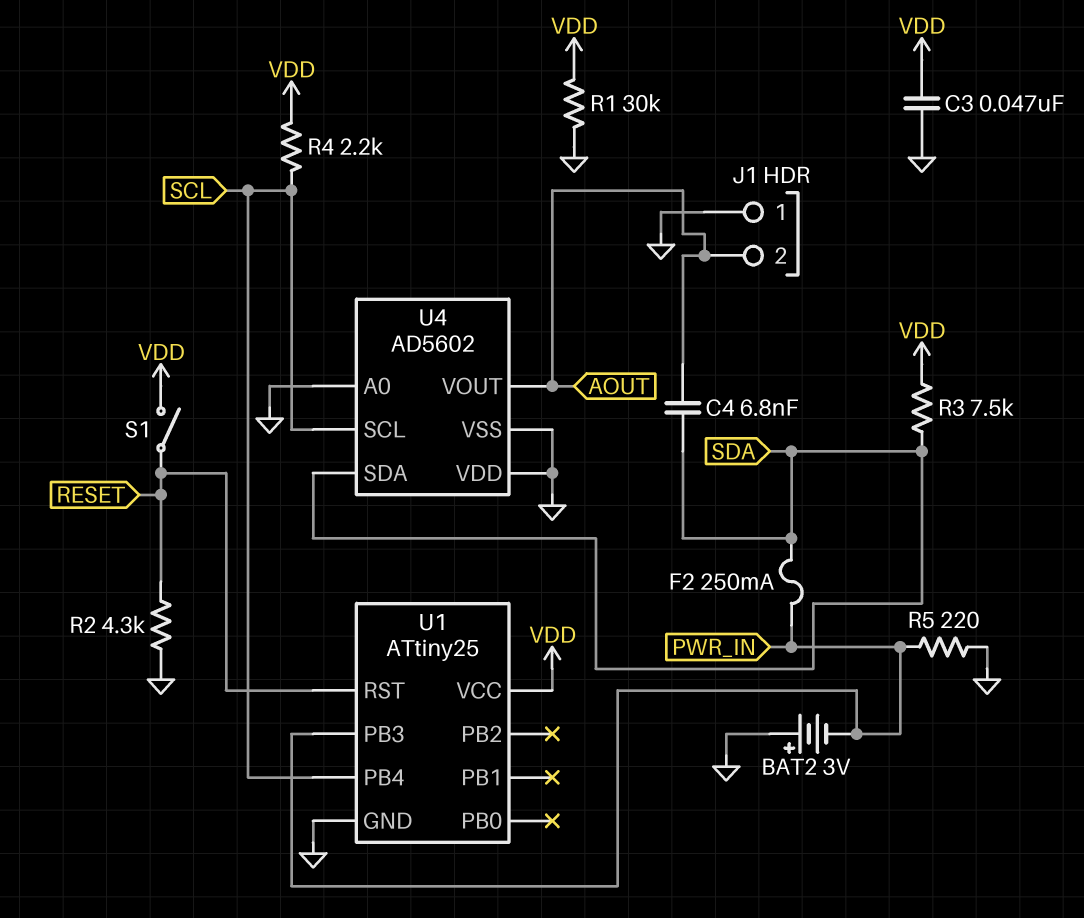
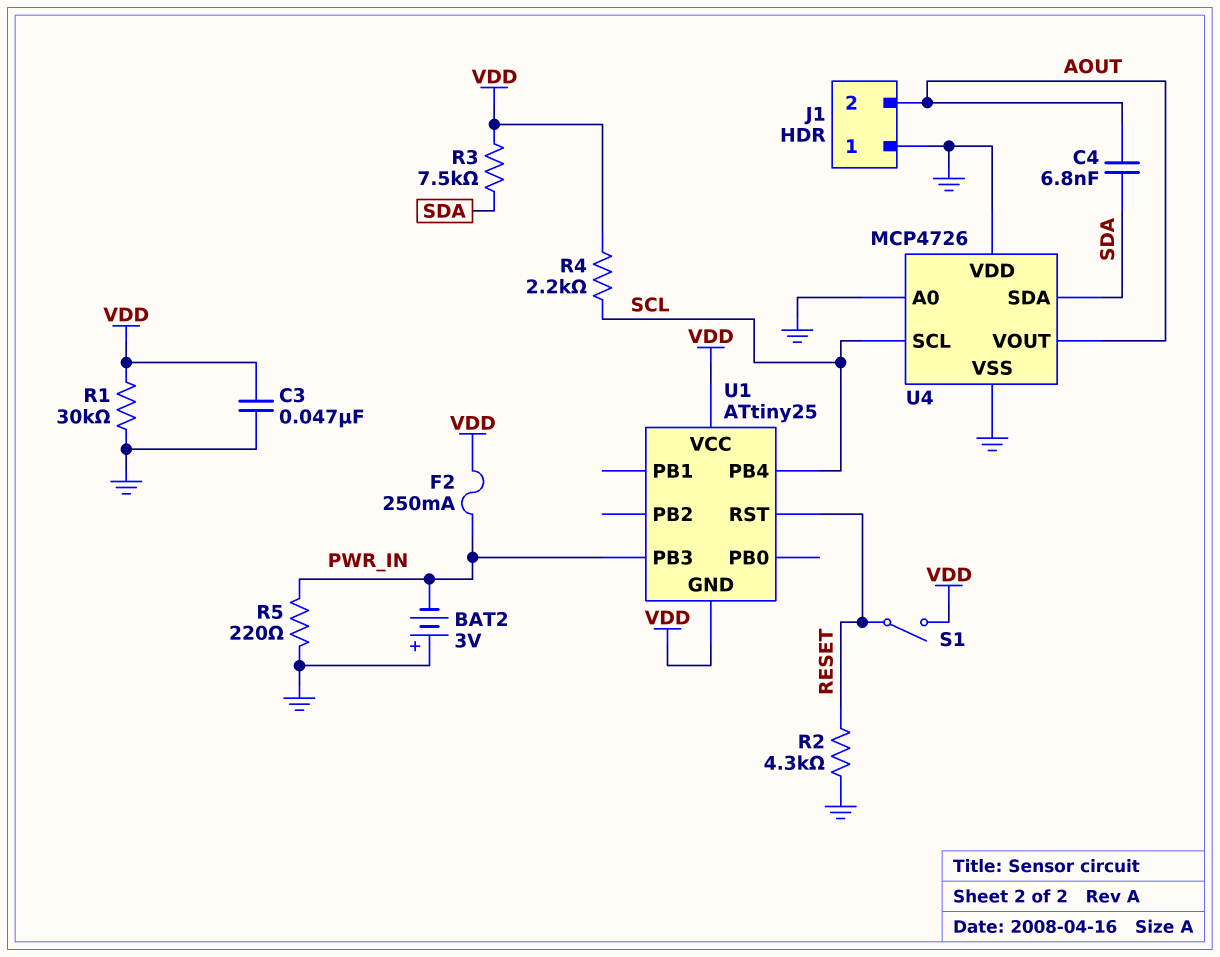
F2: 250mA (PWR_IN, SDA) -> 250mA (PWR_IN, VDD)
U1 pin GND: GND -> VDD
U4: AD5602 -> MCP4726

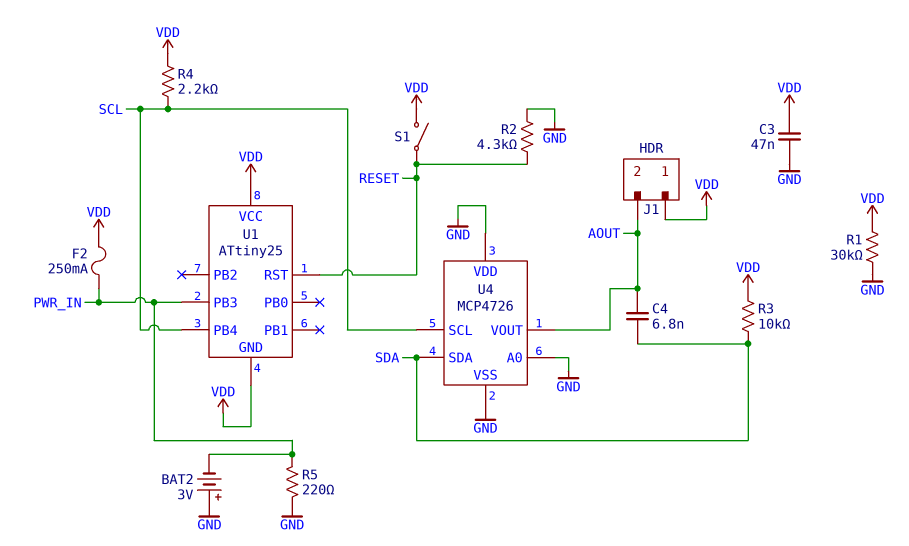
J1 pin 1: GND -> VDD
R3: 7.5k (SDA, VDD) -> 10k (SDA, VDD)

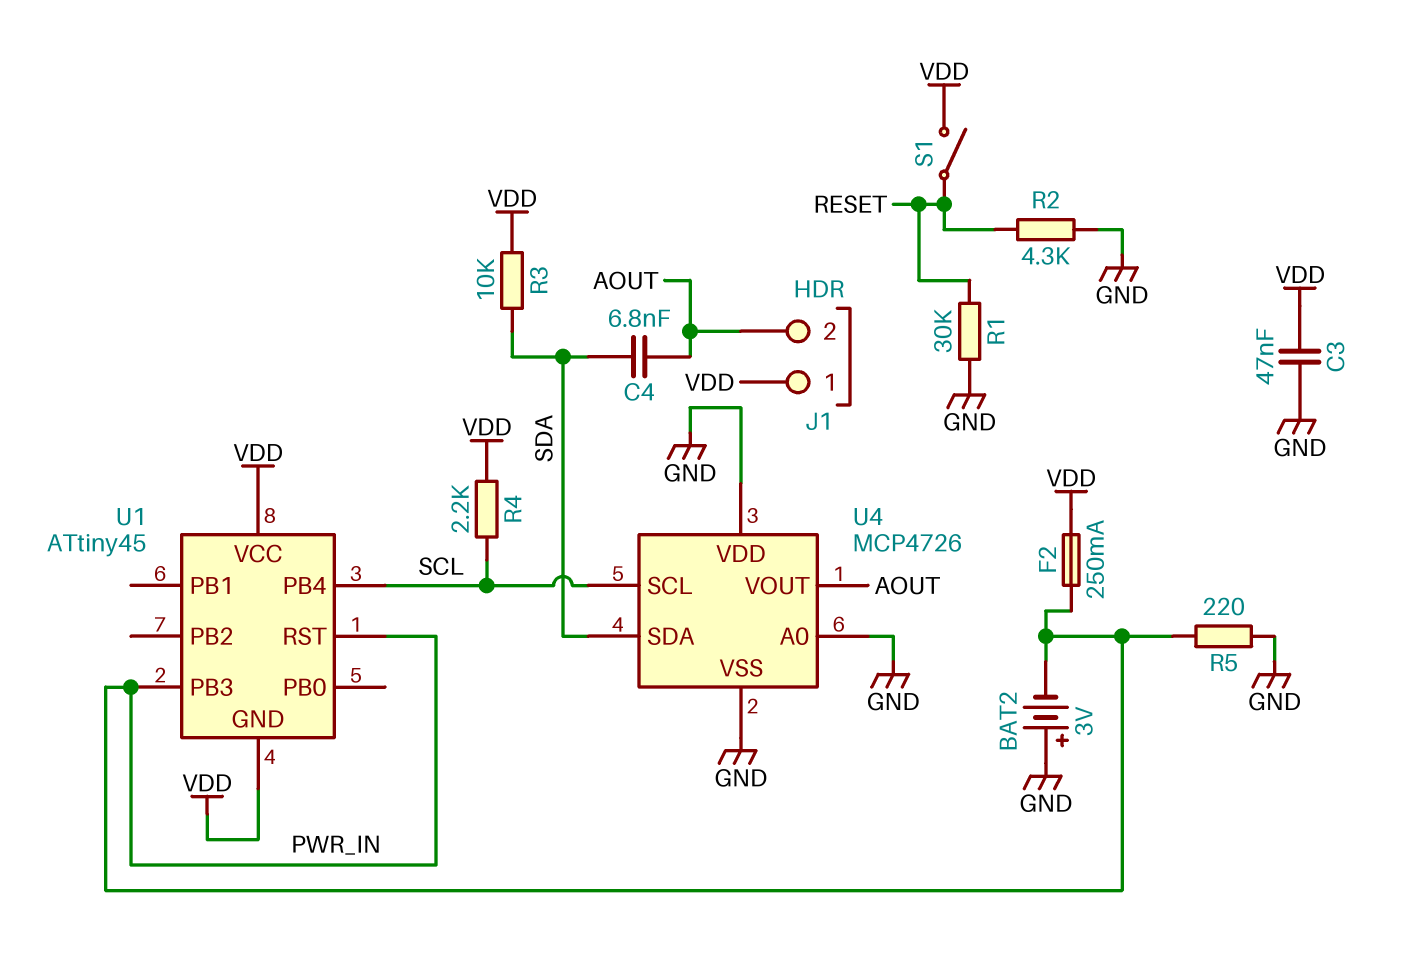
R1: 30k (GND, VDD) -> 30k (GND, RESET)
U1: ATtiny25 -> ATtiny45
U1 pin RST: RESET -> PWR_IN

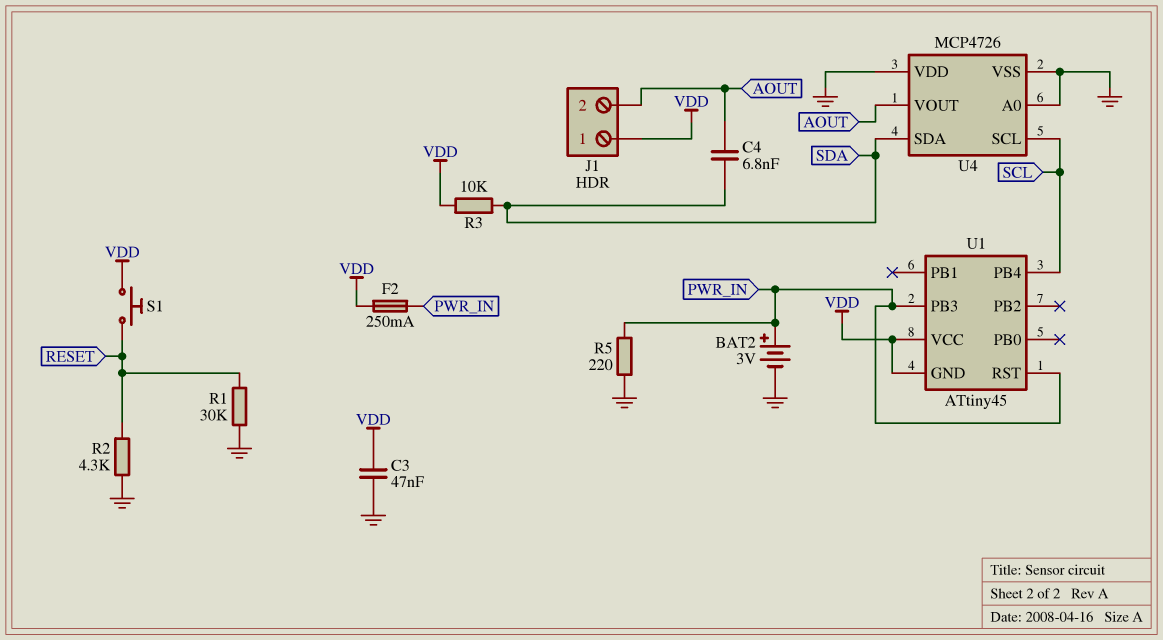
BAT2: 3V (plus GND, minus PWR_IN) -> 3V (plus PWR_IN, minus GND)
R4: 2.2k (SCL, VDD) -> none
S1: switch (RESET, VDD) -> button (RESET, VDD)

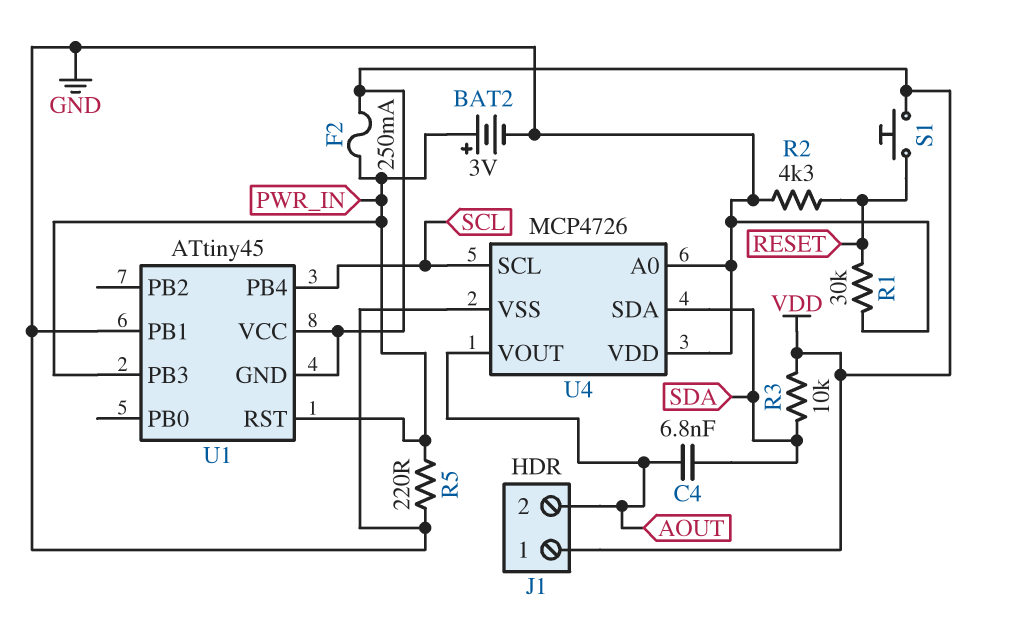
C3: 47nF (GND, VDD) -> none
U1 pin PB1: none -> GND

